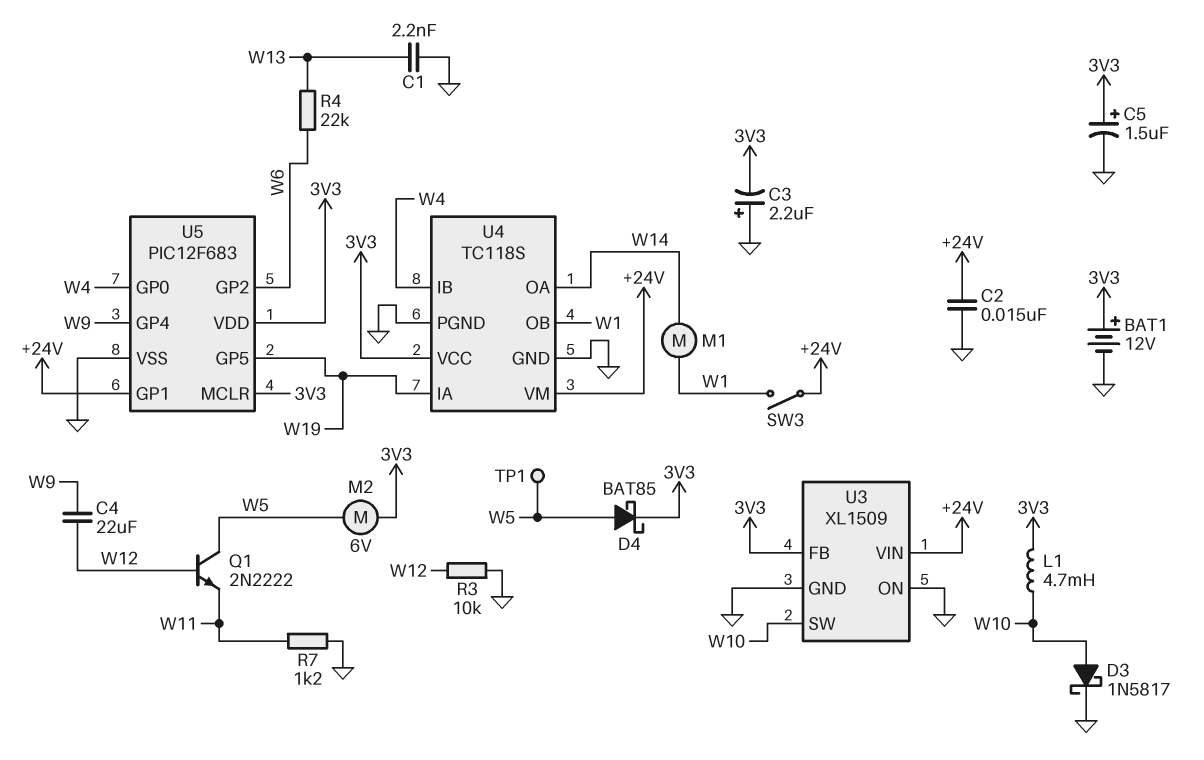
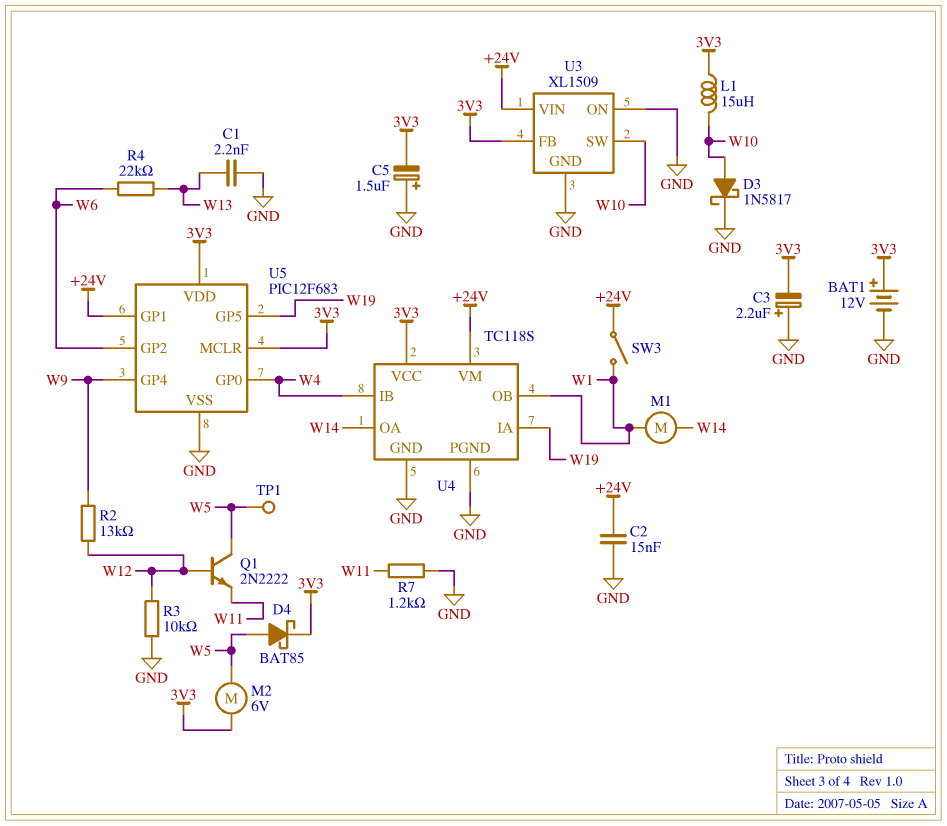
C4: 22uF (W9, W12) -> none
C5: 1.5uF (plus 3V3, minus GND) -> 1.5uF (plus GND, minus 3V3)
L1: 4.7mH (3V3, W10) -> 15uH (3V3, W10)
R2: none -> 13k (W9, W12)

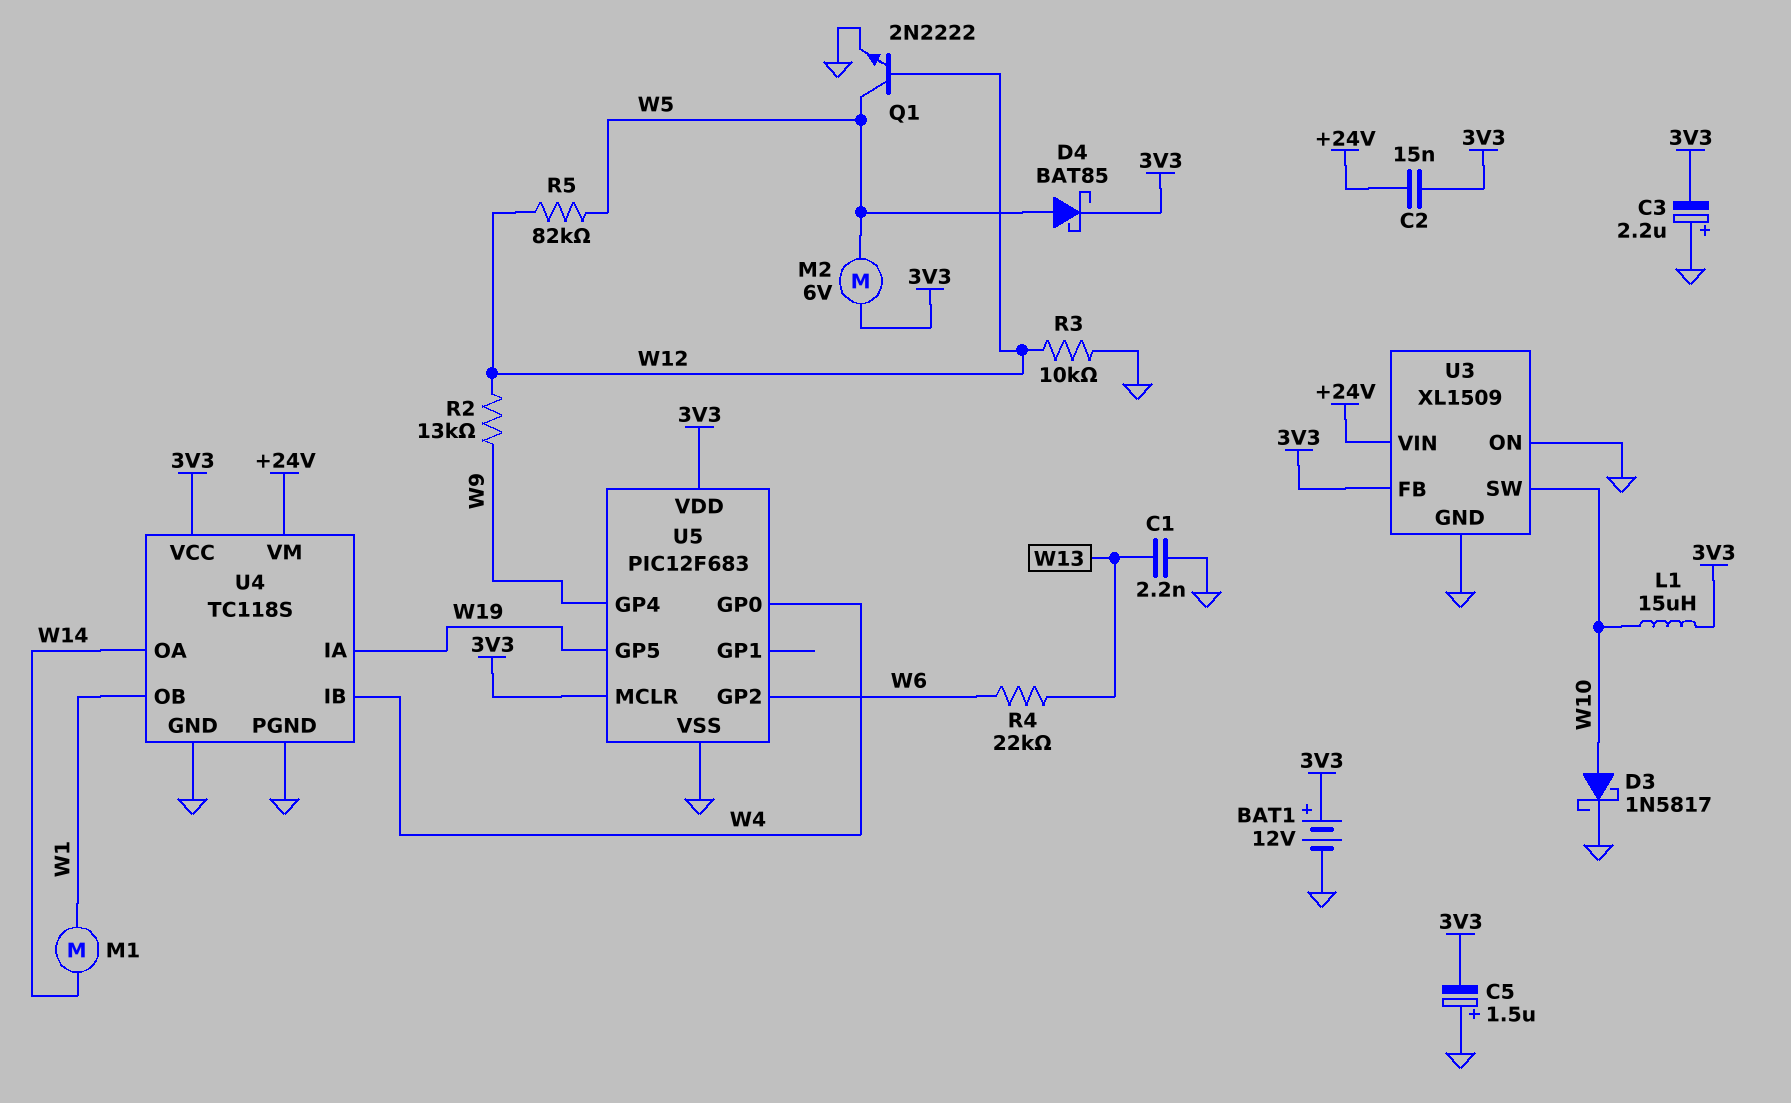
C2: 15nF (+24V, GND) -> 15nF (+24V, 3V3)
Q1: NPN 2N2222 (B W12, C W5, E W11) -> NPN 2N2222 (B W12, C W5, E GND)
R5: none -> 82k (W5, W12)
R7: 1.2k (GND, W11) -> none
SW3: switch (+24V, W1) -> none
TP1: test point (W5) -> none
U5 pin GP1: +24V -> none

